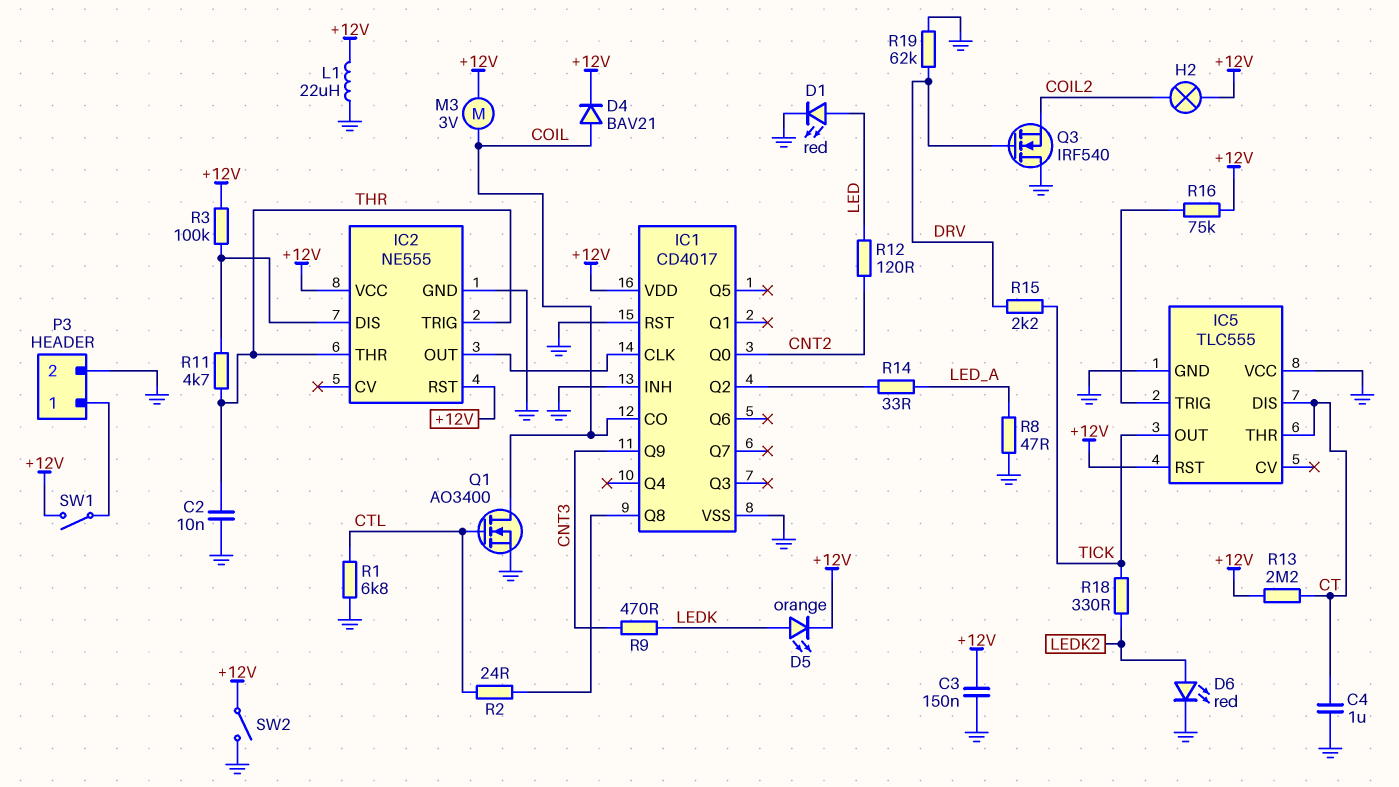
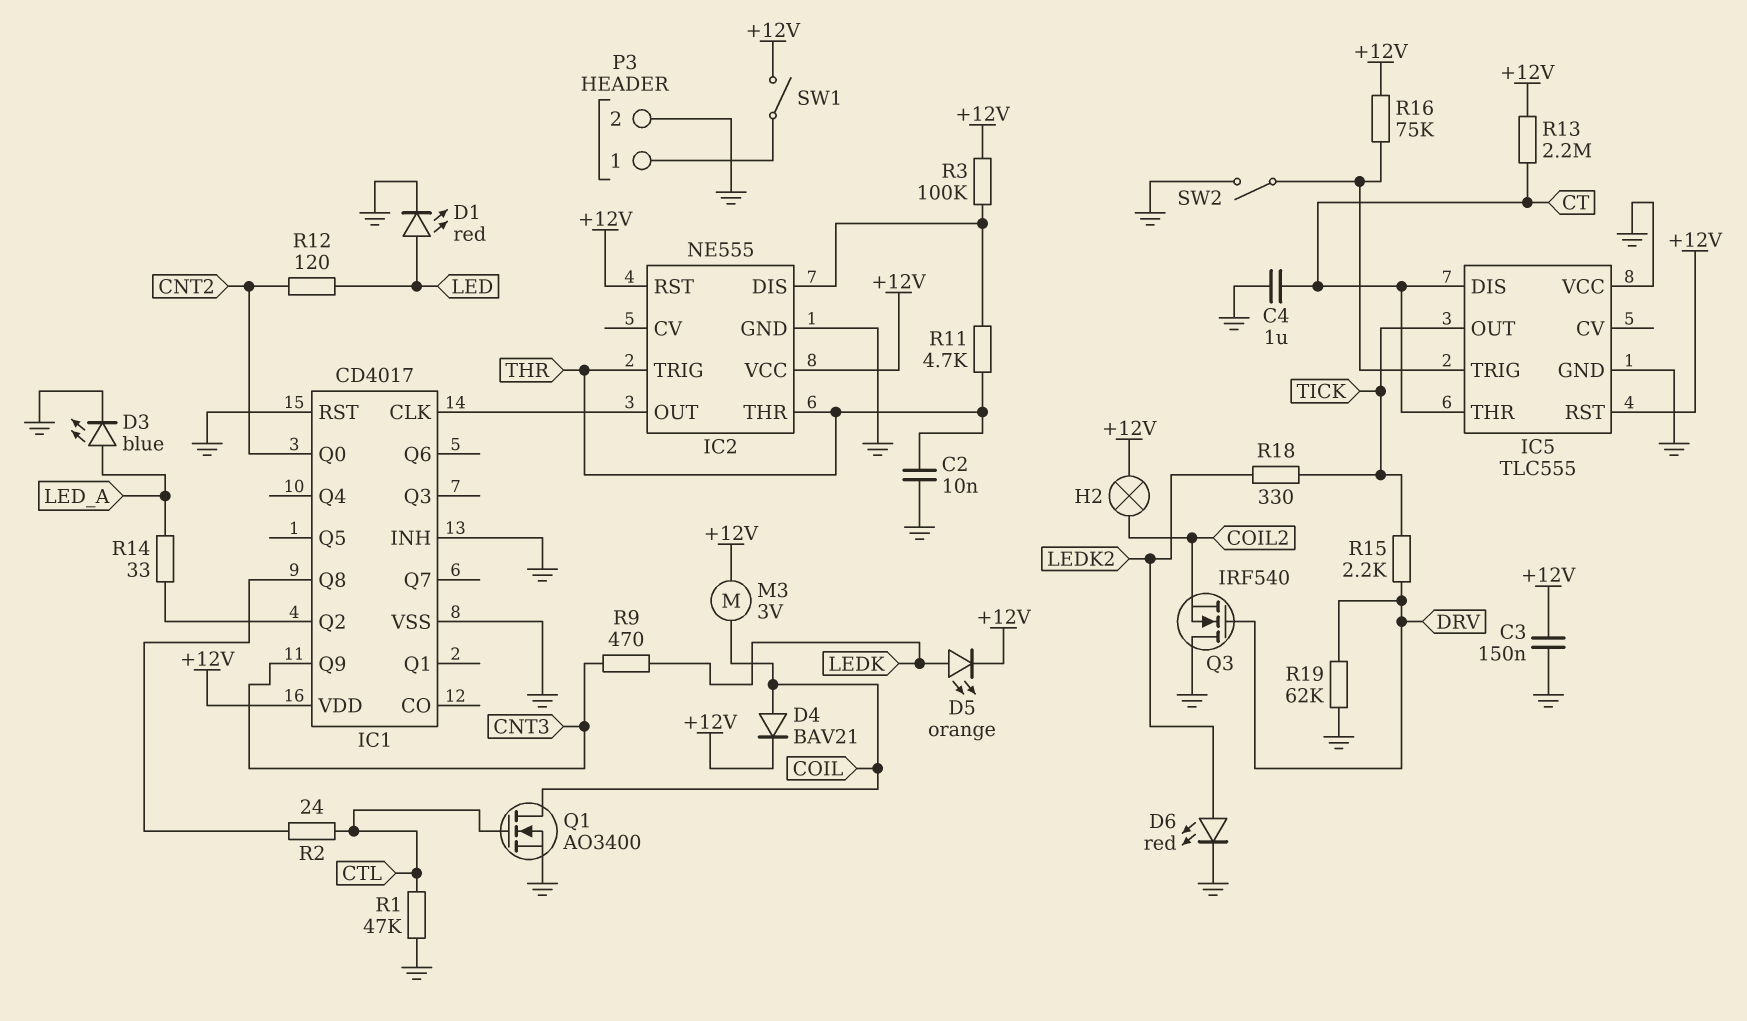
D3: none -> LED blue (A LED_A, K GND)
IC1 pin CO: COIL -> none
L1: 22uH (+12V, GND) -> none
R1: 6.8k (CTL, GND) -> 47k (CTL, GND)
R8: 47 (GND, LED_A) -> none
SW2: switch (+12V, GND) -> switch (GND, IC5/TRIG)

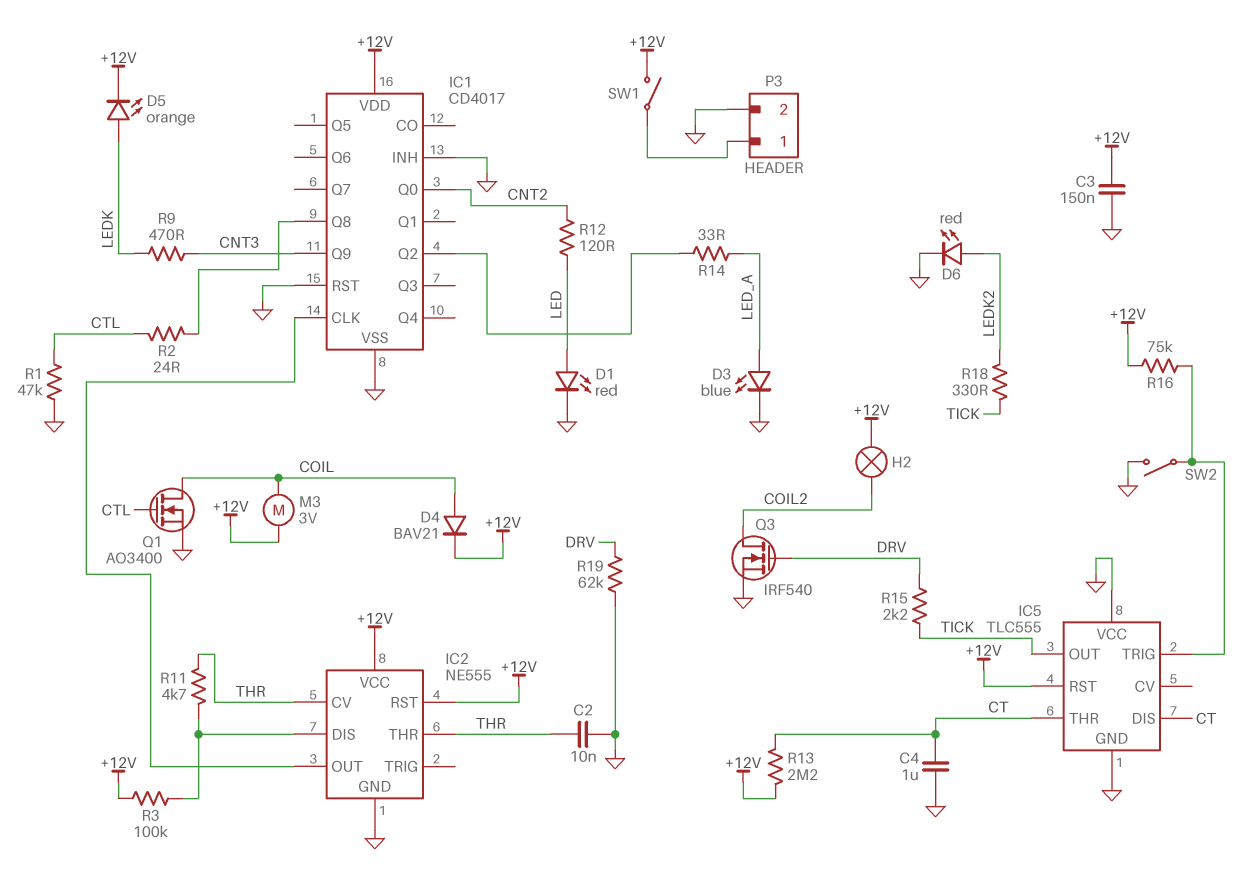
IC2 pin CV: none -> THR
IC2 pin TRIG: THR -> none
Q3: NMOS IRF540 (G DRV, D GND, S COIL2) -> NMOS IRF540 (G DRV, D COIL2, S GND)

